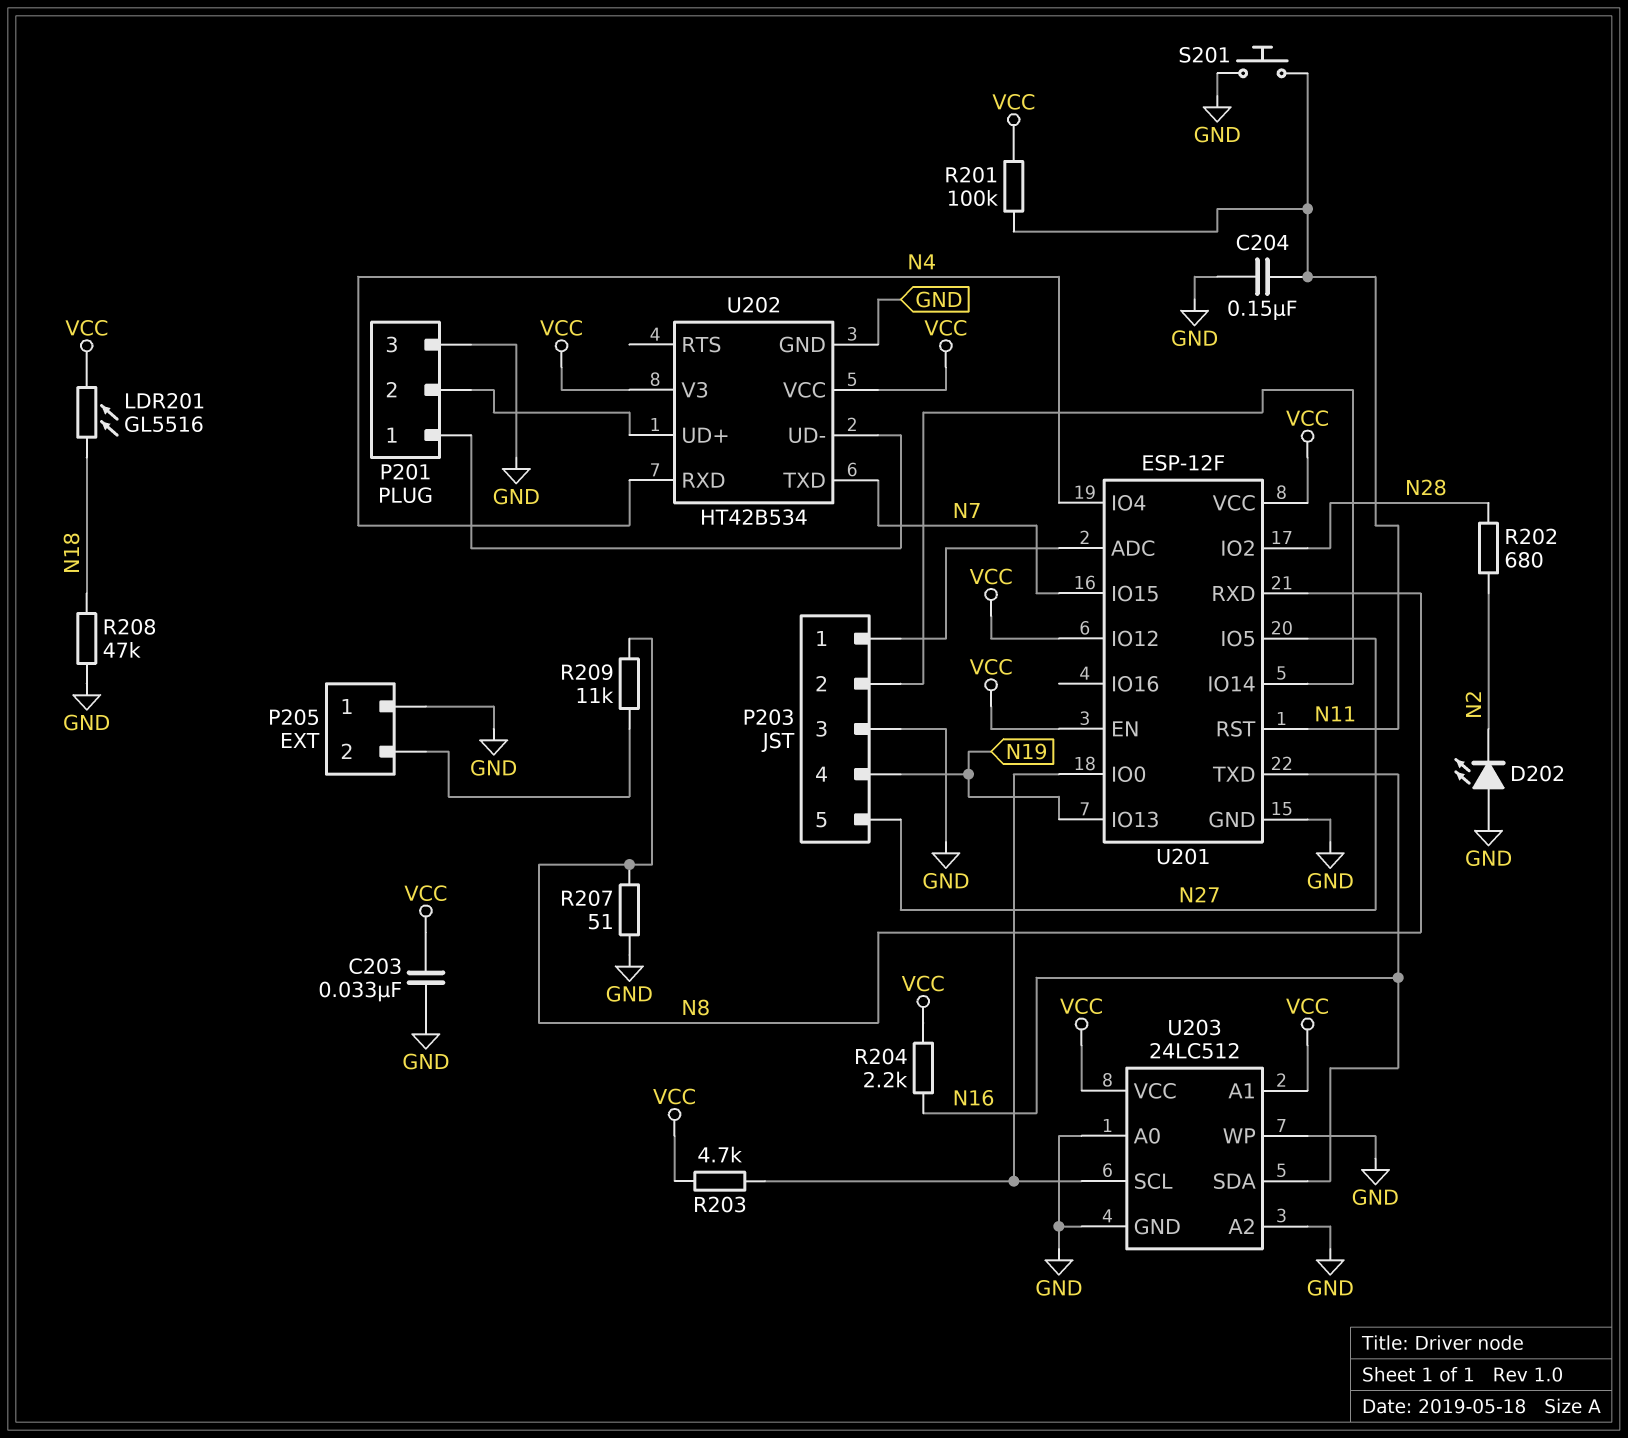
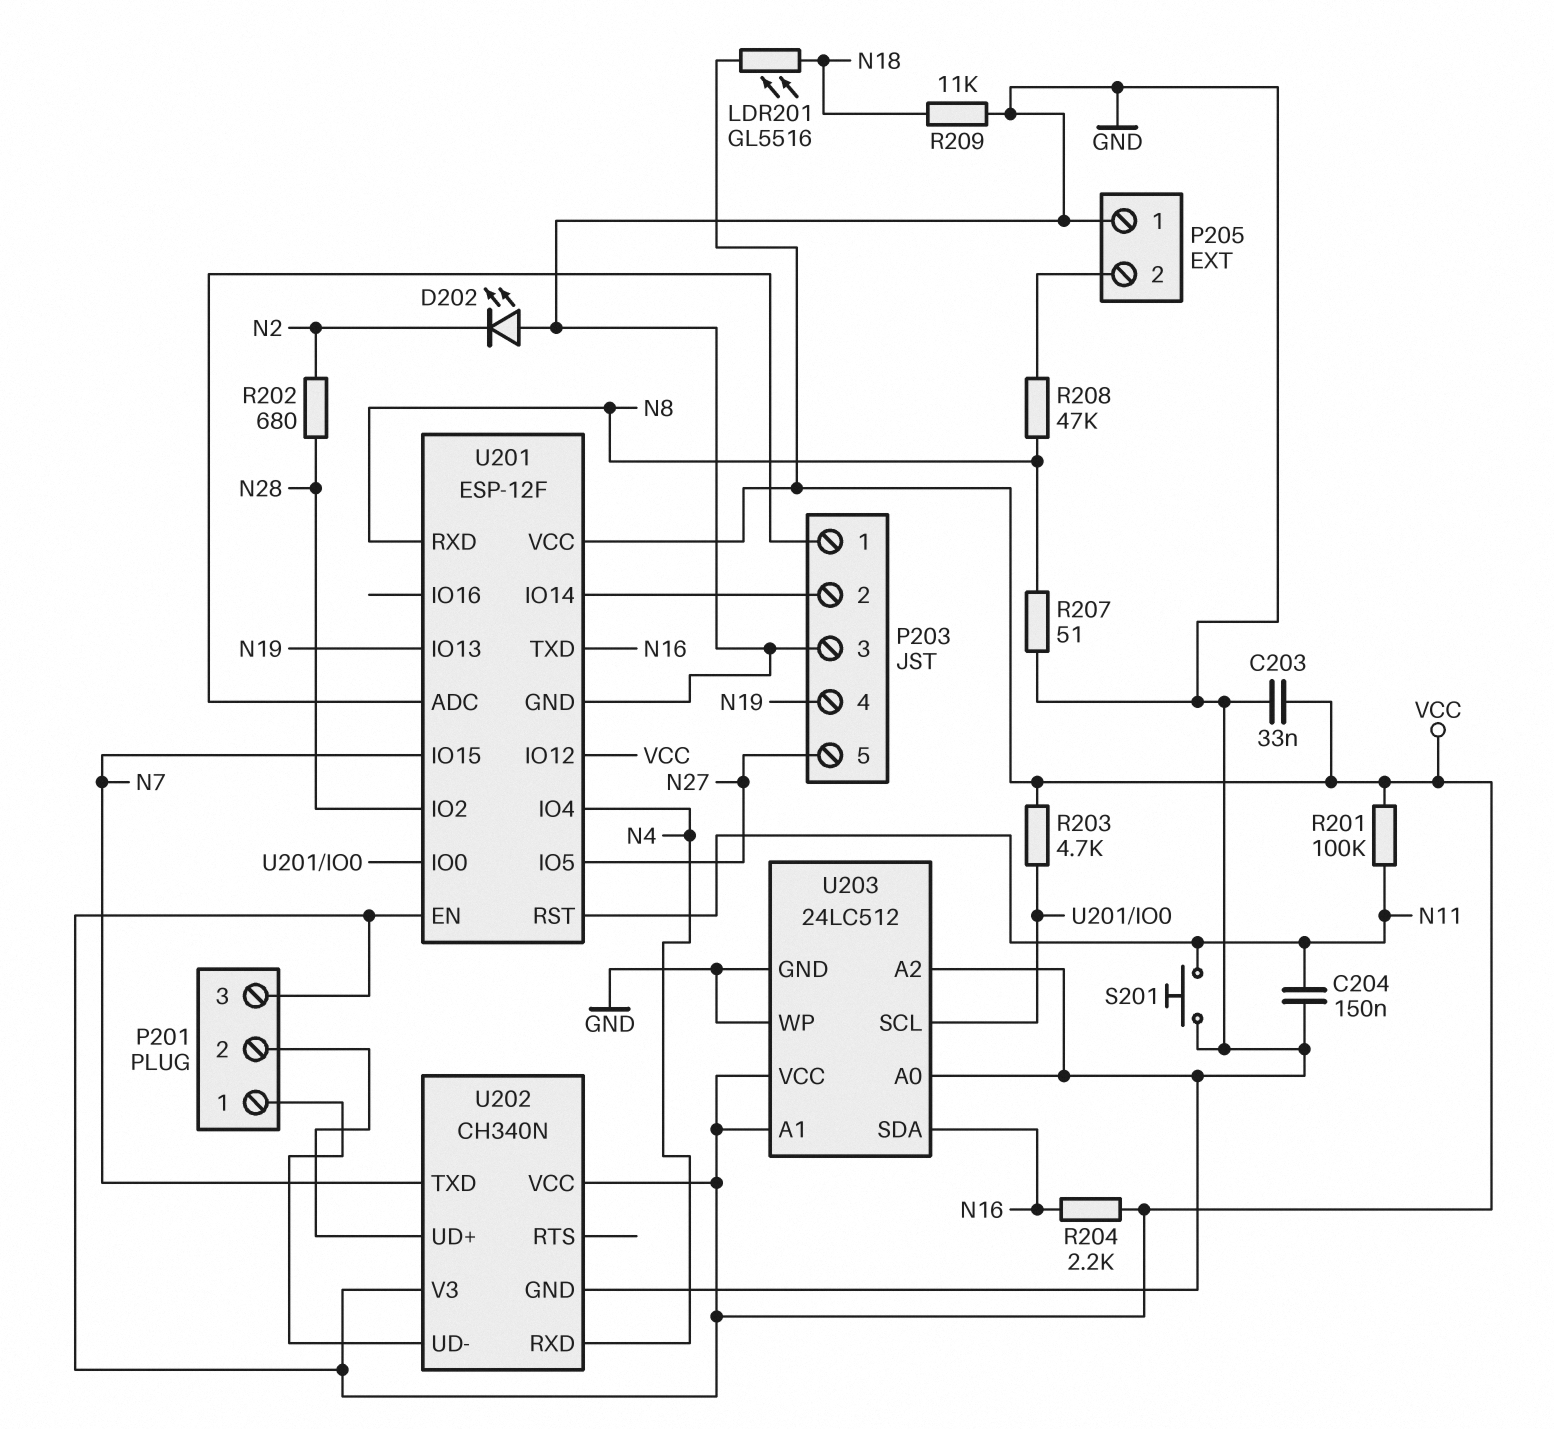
P201 pin 3: GND -> VCC
R208: 47k (GND, N18) -> 47k (N8, P205/2)
R209: 11k (N8, P205/2) -> 11k (GND, N18)
U202: HT42B534 -> CH340N

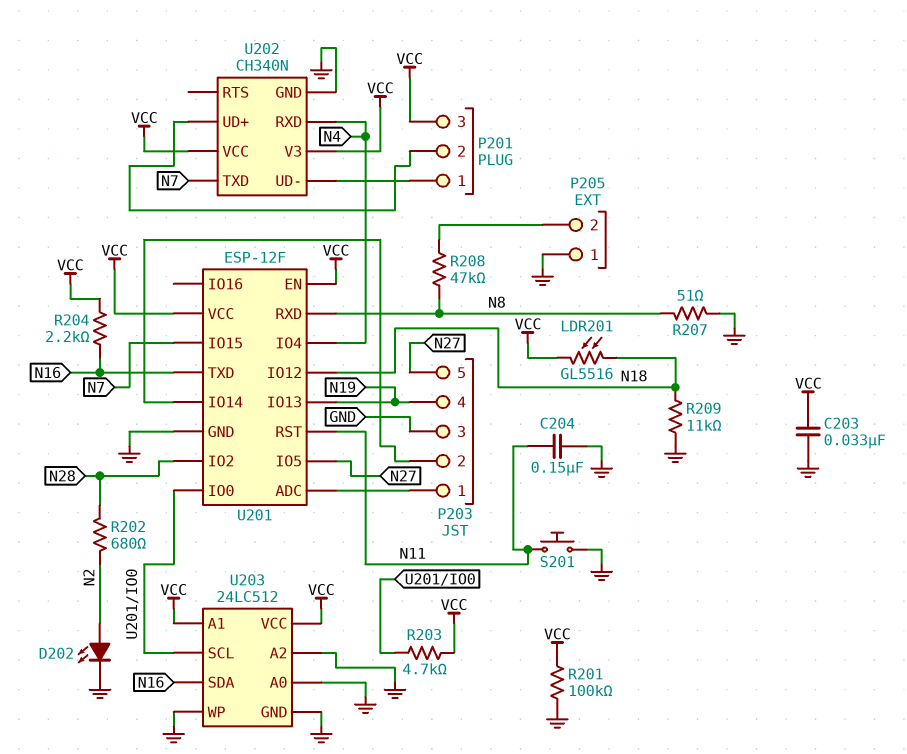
D202: LED (A GND, K N2) -> LED (A N2, K GND)
R201: 100k (N11, VCC) -> 100k (GND, VCC)
U201 pin IO12: VCC -> N18

